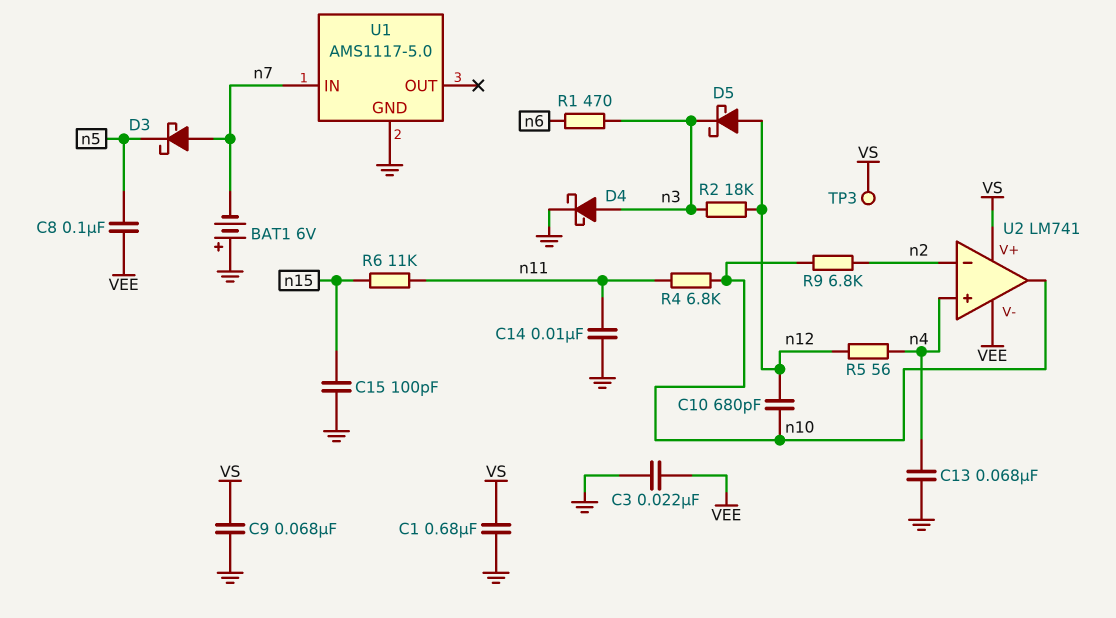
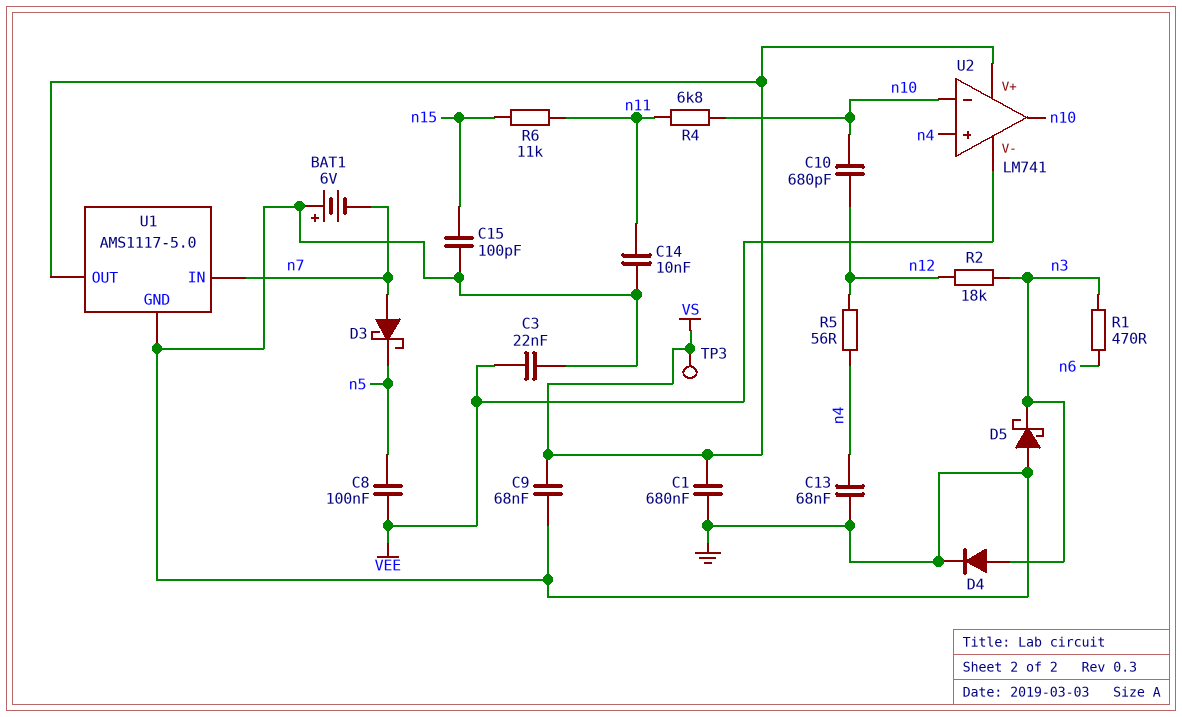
D4: schottky (A n3, K GND) -> diode (A n3, K GND)
D5: schottky (A n12, K n3) -> schottky (A GND, K n3)
R9: 6.8k (n2, n10) -> none
U1 pin OUT: none -> VS
U2 pin in-: n2 -> n10

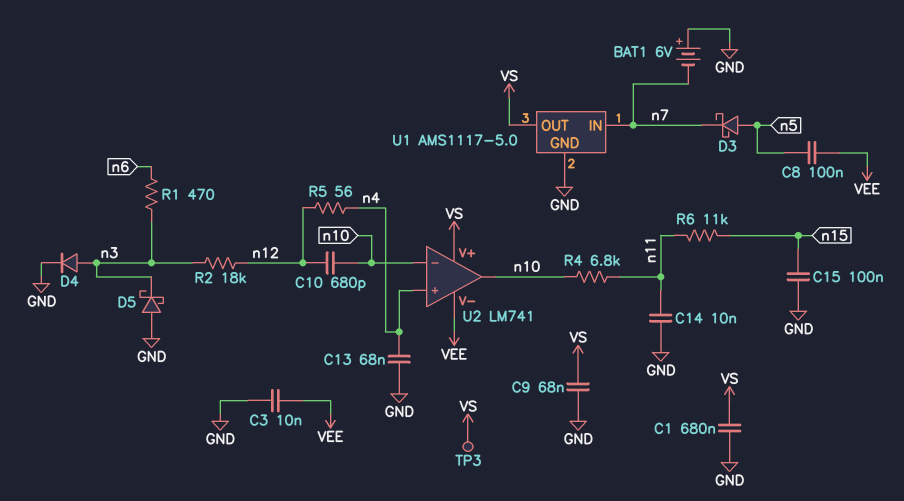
C3: 22nF (GND, VEE) -> 10nF (GND, VEE)
C15: 100pF (GND, n15) -> 100nF (GND, n15)
D3: schottky (A n7, K n5) -> schottky (A n5, K n7)

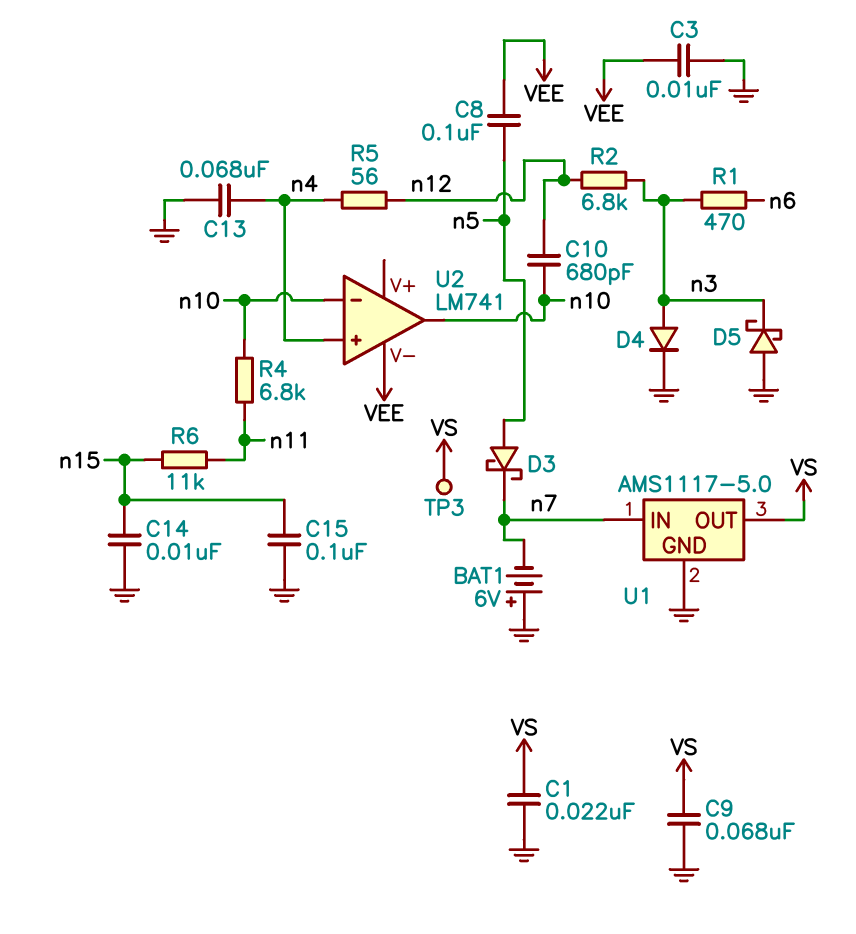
C1: 680nF (GND, VS) -> 22nF (GND, VS)
C14: 10nF (GND, n11) -> 10nF (GND, n15)
R2: 18k (n3, n12) -> 6.8k (n3, n12)
U2 pin V+: VS -> none

